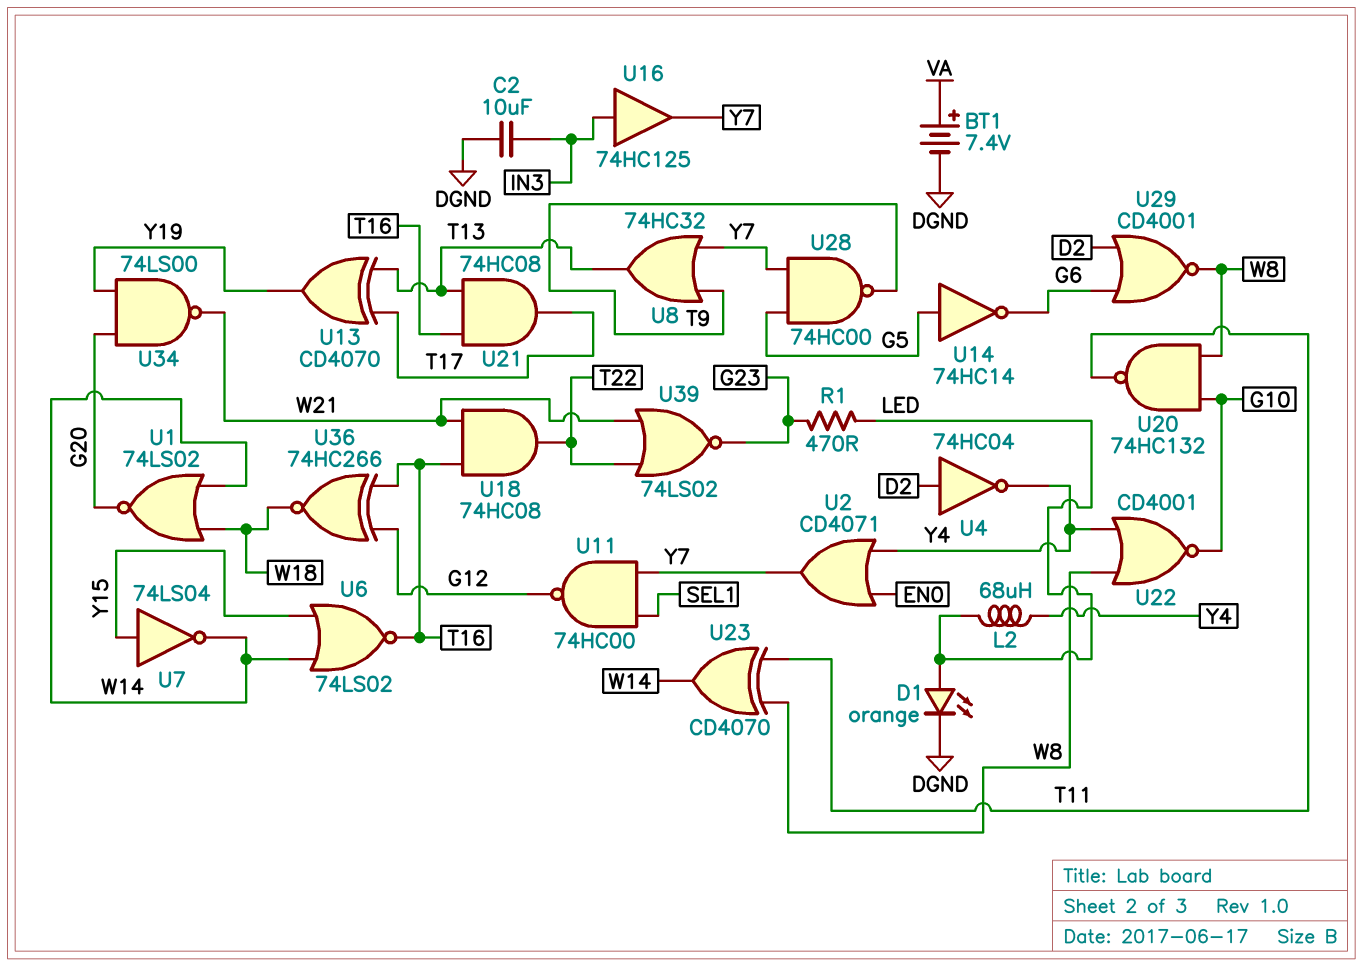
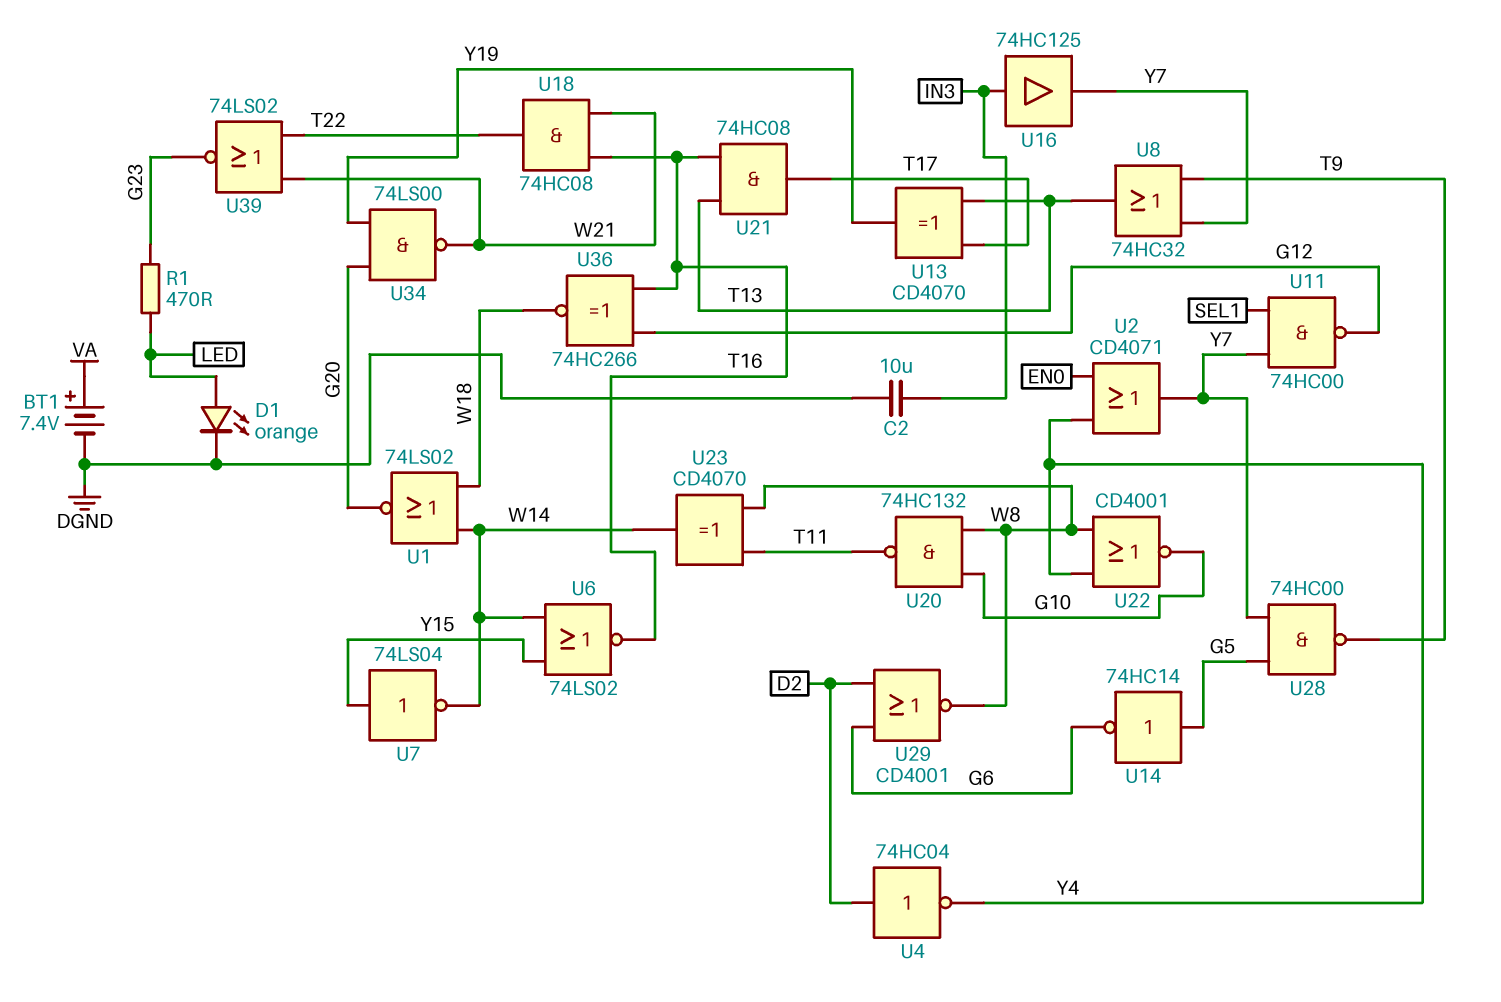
L2: 68uH (LED, Y4) -> none

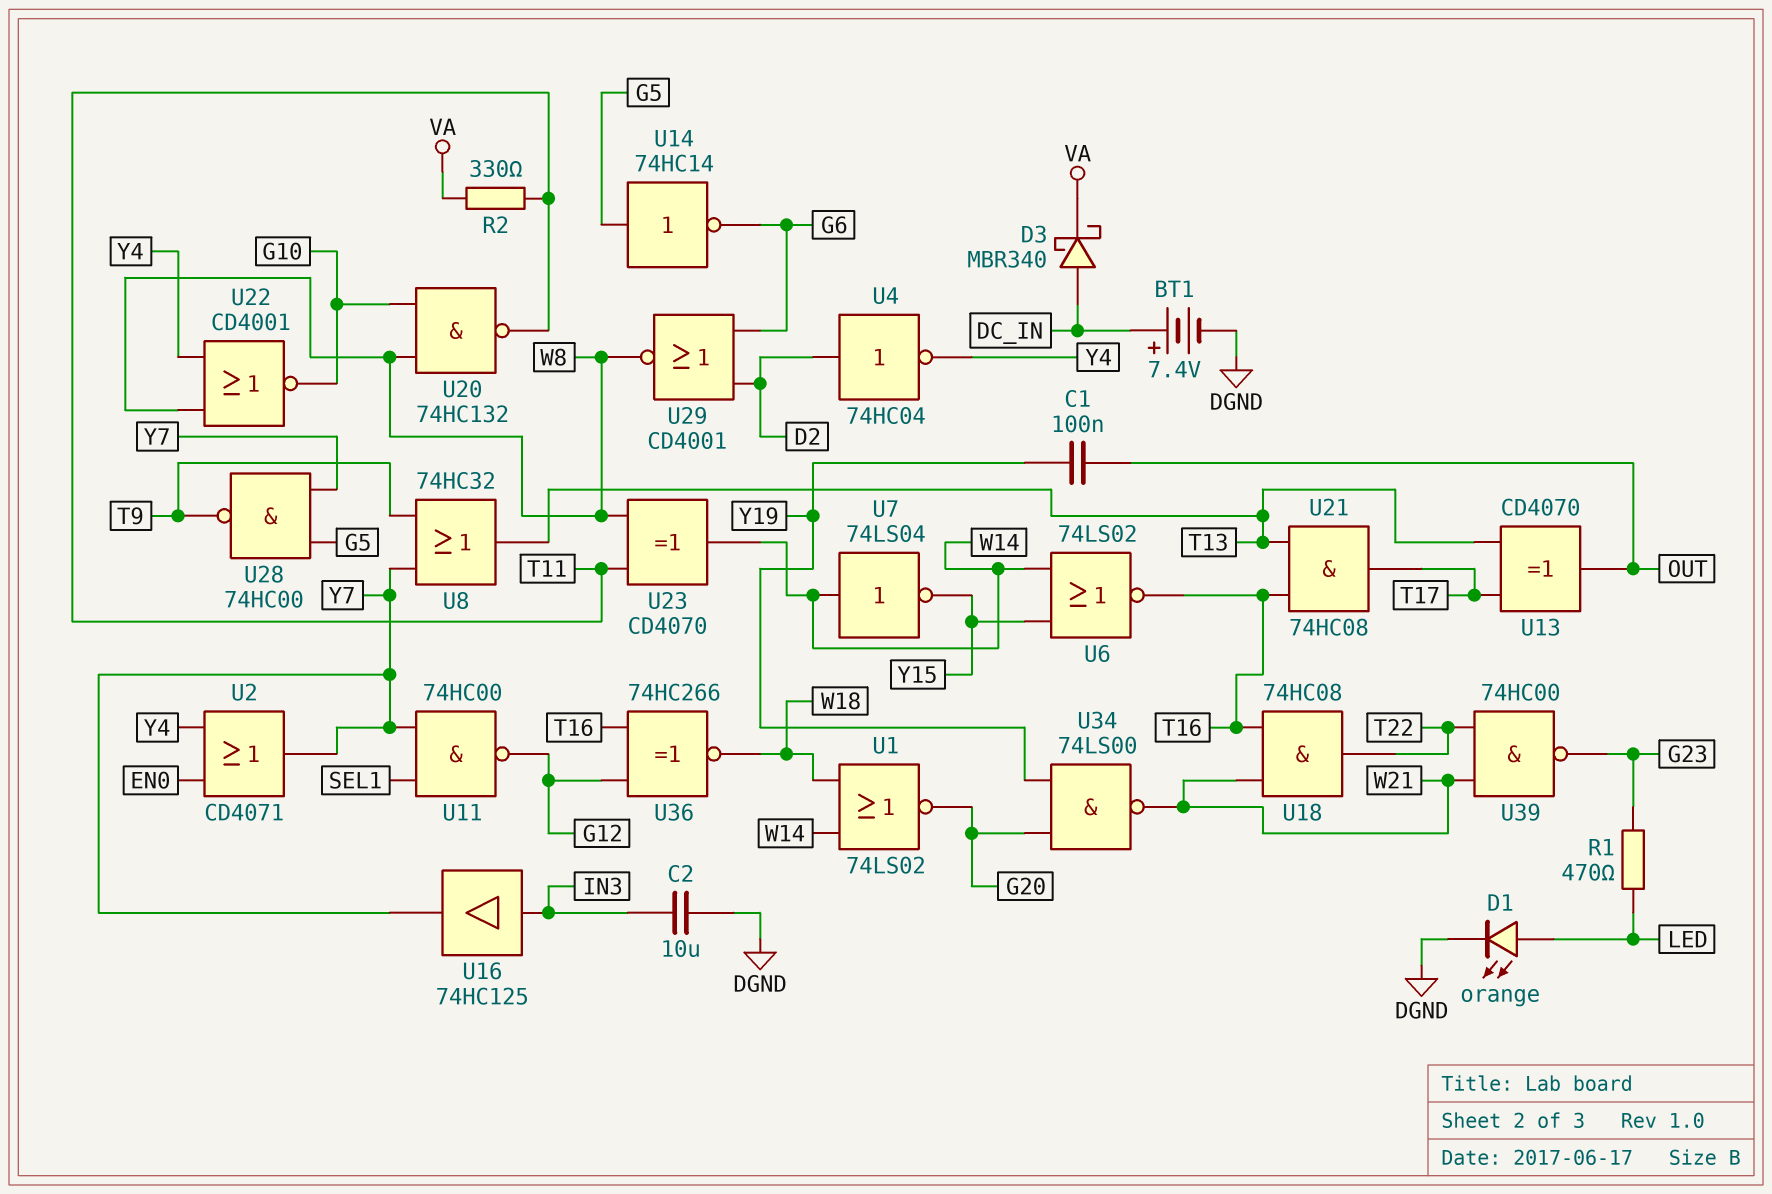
BT1: 7.4V (plus VA, minus DGND) -> 7.4V (plus DC_IN, minus DGND)
C1: none -> 100nF (OUT, Y19)
D3: none -> schottky MBR340 (A DC_IN, K VA)
R2: none -> 330 (T11, VA)
U7: NOT 74LS04 (in Y15, out W14) -> NOT 74LS04 (in W14, out Y15)
U13: XOR CD4070 (in T13, in T17, out Y19) -> XOR CD4070 (in T13, in T17, out OUT)
U39: NOR 74LS02 (in T22, in W21, out G23) -> NAND 74HC00 (in T22, in W21, out G23)

